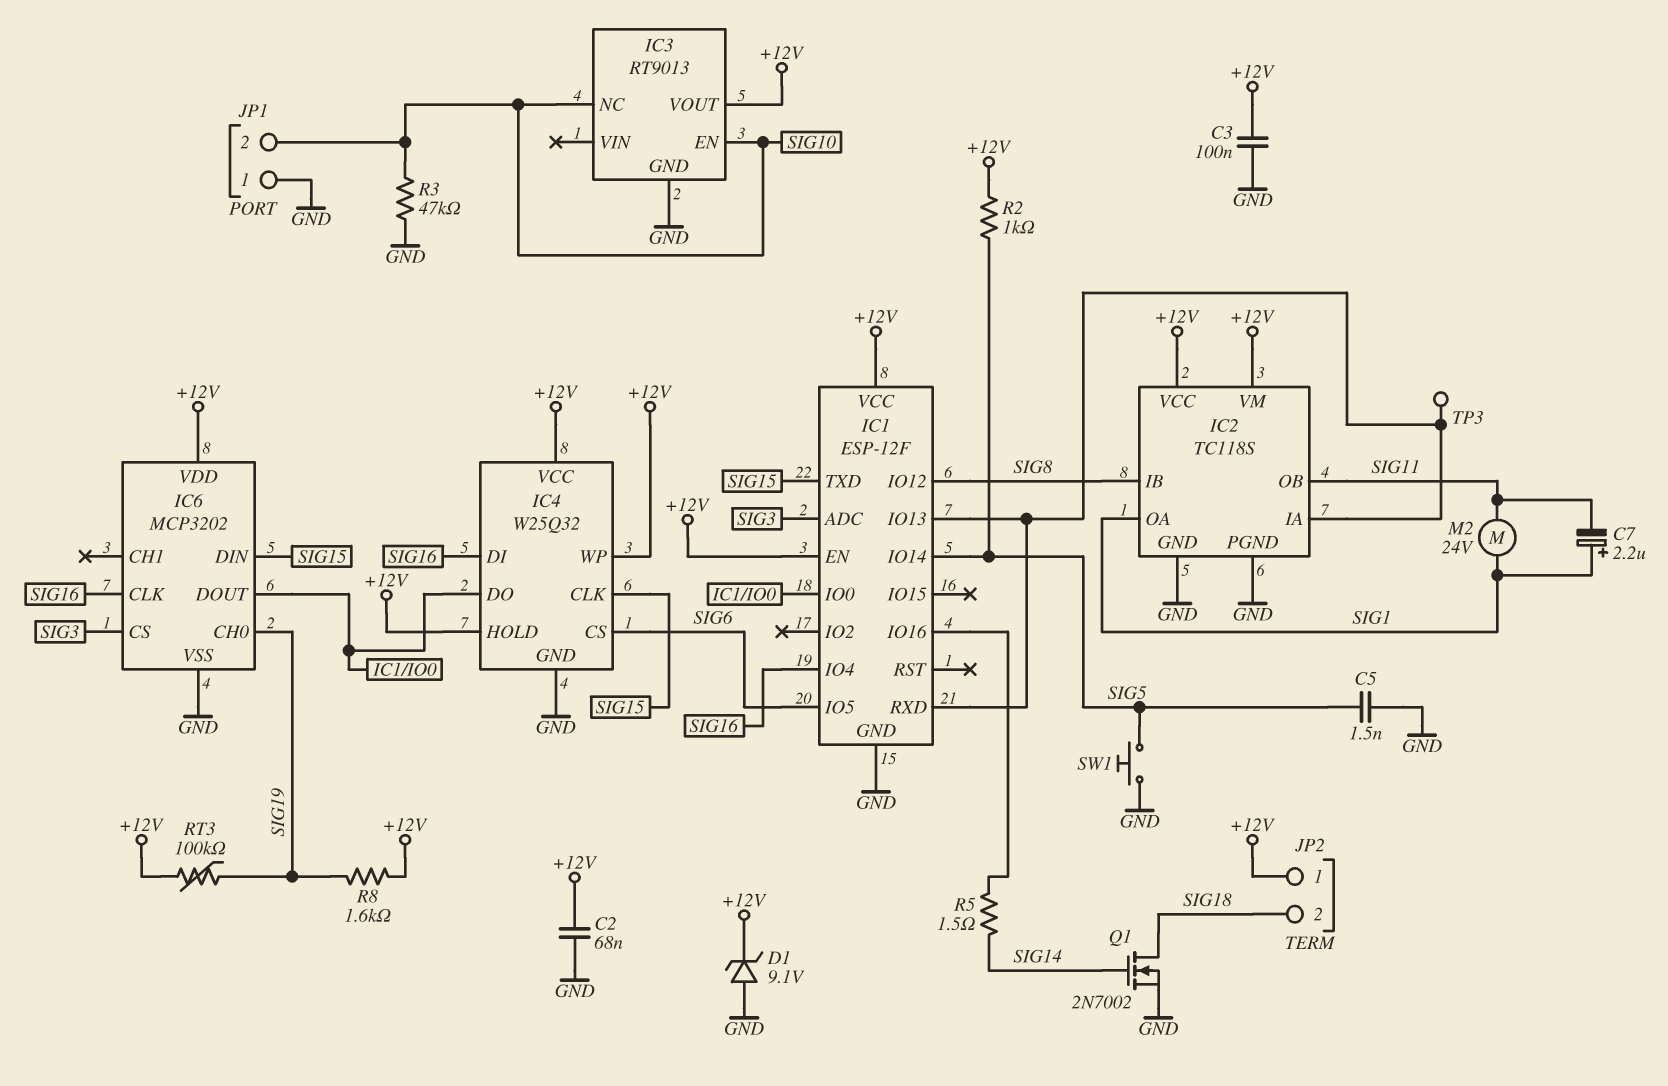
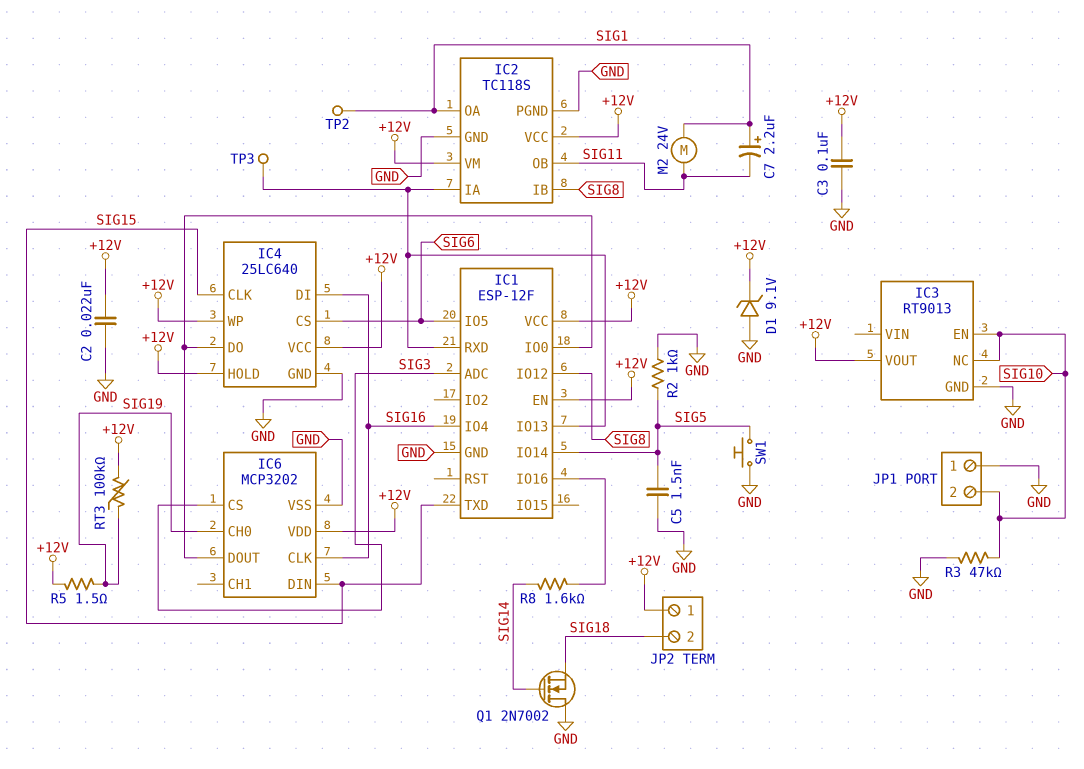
C2: 68nF (+12V, GND) -> 22nF (+12V, GND)
IC4: W25Q32 -> 25LC640
Q1: NMOS 2N7002 (G SIG14, D SIG18, S GND) -> NMOS 2N7002 (G SIG14, D GND, S SIG18)
R2: 1k (+12V, SIG5) -> 1k (GND, SIG5)
R5: 1.5 (IC1/IO16, SIG14) -> 1.5 (+12V, SIG19)
R8: 1.6k (+12V, SIG19) -> 1.6k (IC1/IO16, SIG14)
TP2: none -> test point (SIG1)

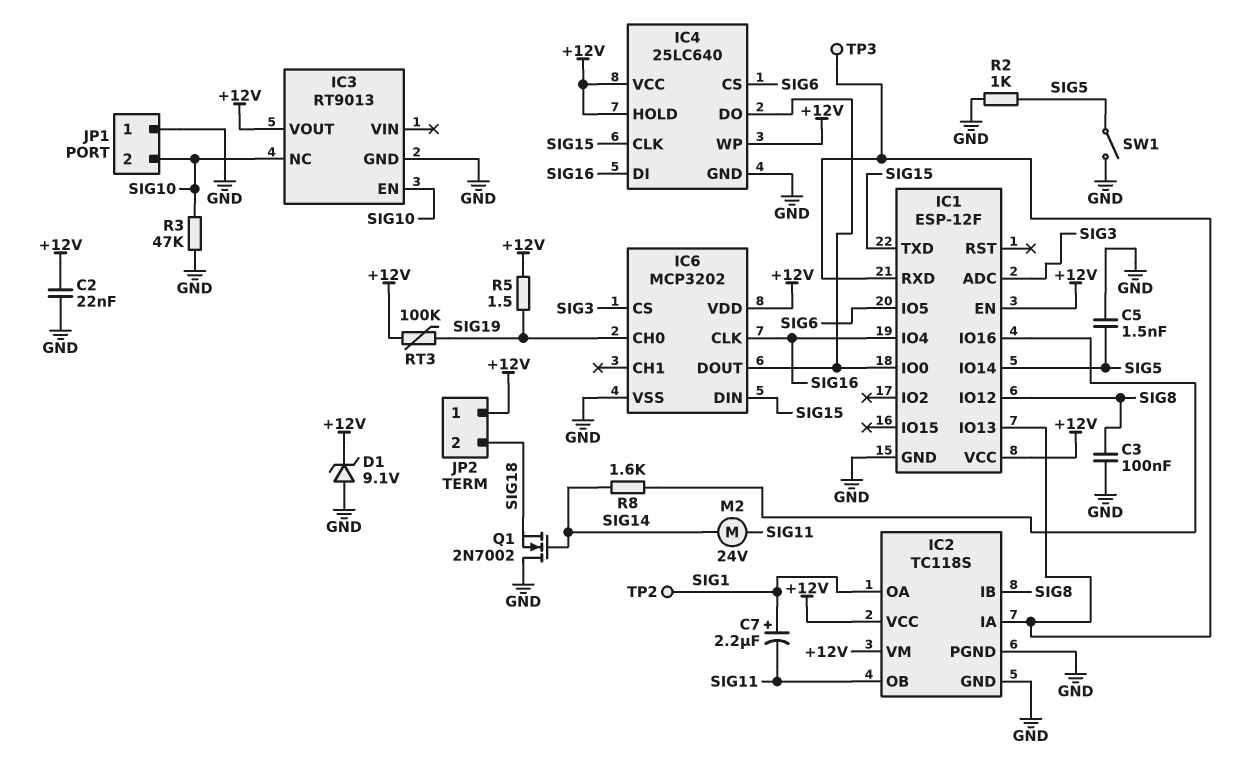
C3: 100nF (+12V, GND) -> 100nF (GND, SIG8)
M2: motor 24V (SIG1, SIG11) -> motor 24V (SIG11, SIG14)
SW1: button (GND, SIG5) -> switch (GND, SIG5)

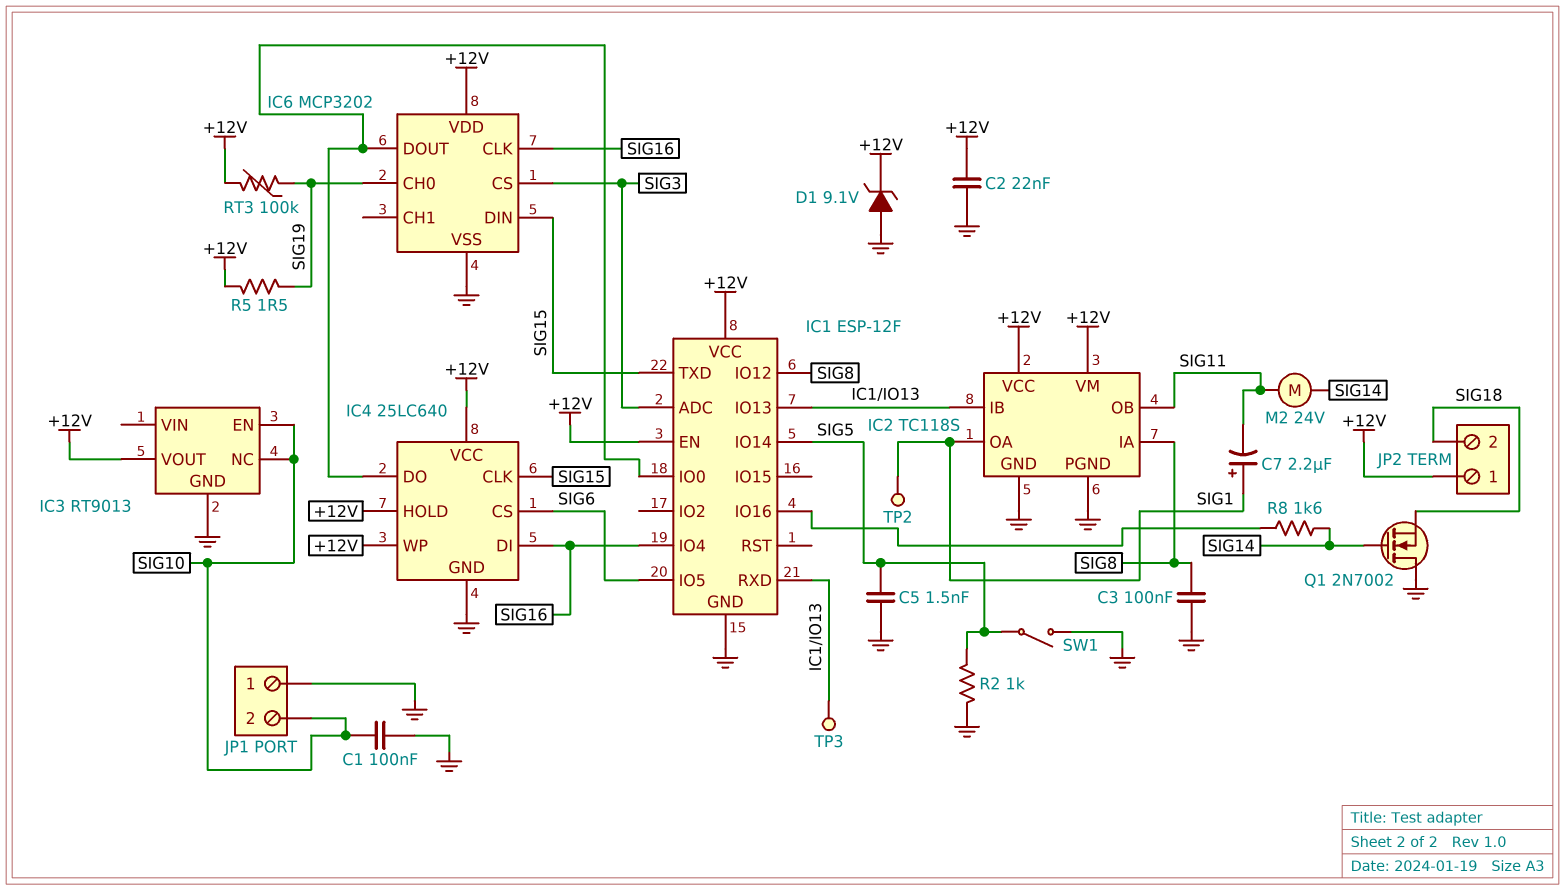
C1: none -> 100nF (GND, SIG10)
IC2 pin IA: IC1/IO13 -> SIG8
IC2 pin IB: SIG8 -> IC1/IO13
R3: 47k (GND, SIG10) -> none

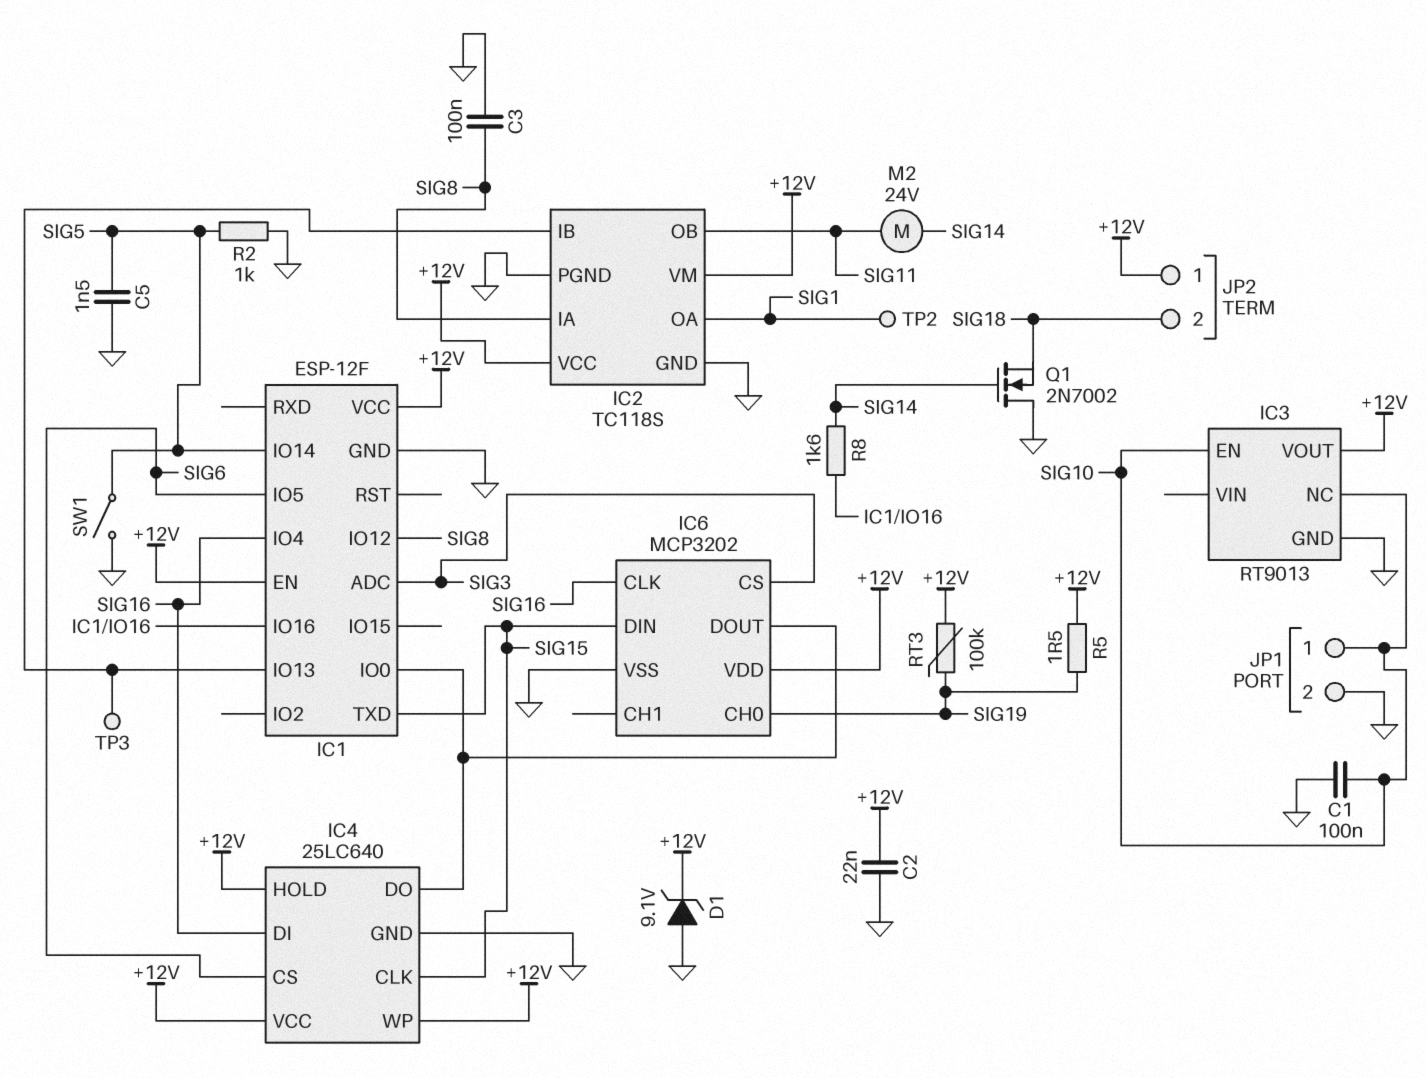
C7: 2.2uF (plus SIG1, minus SIG11) -> none
IC1 pin RXD: IC1/IO13 -> none
JP1 pin 1: GND -> SIG10
JP1 pin 2: SIG10 -> GND

